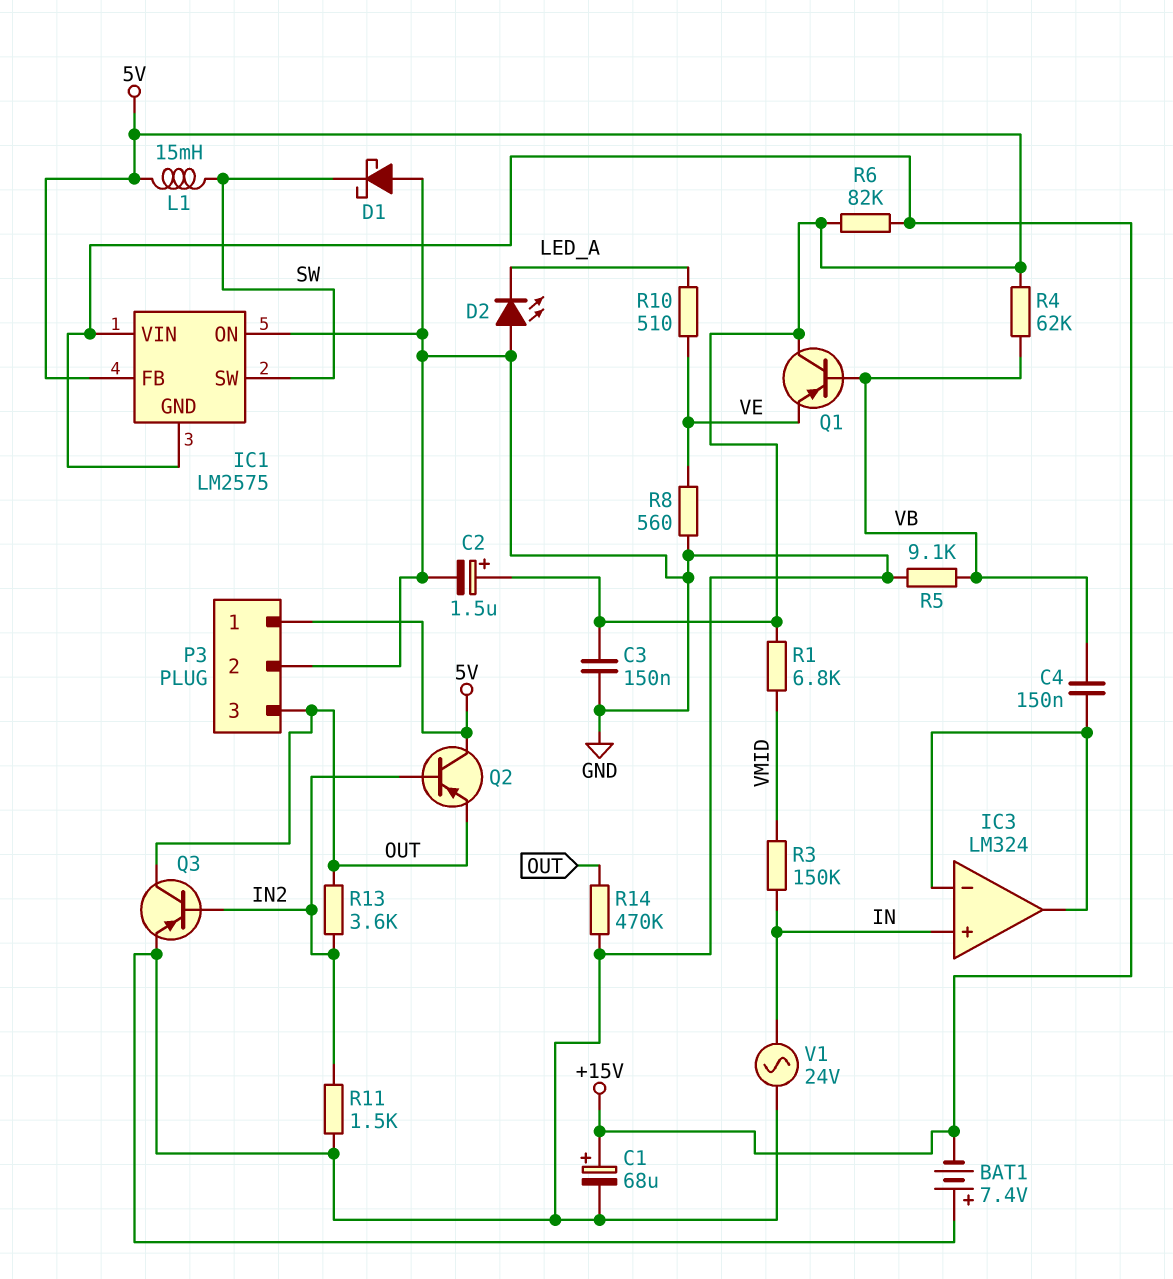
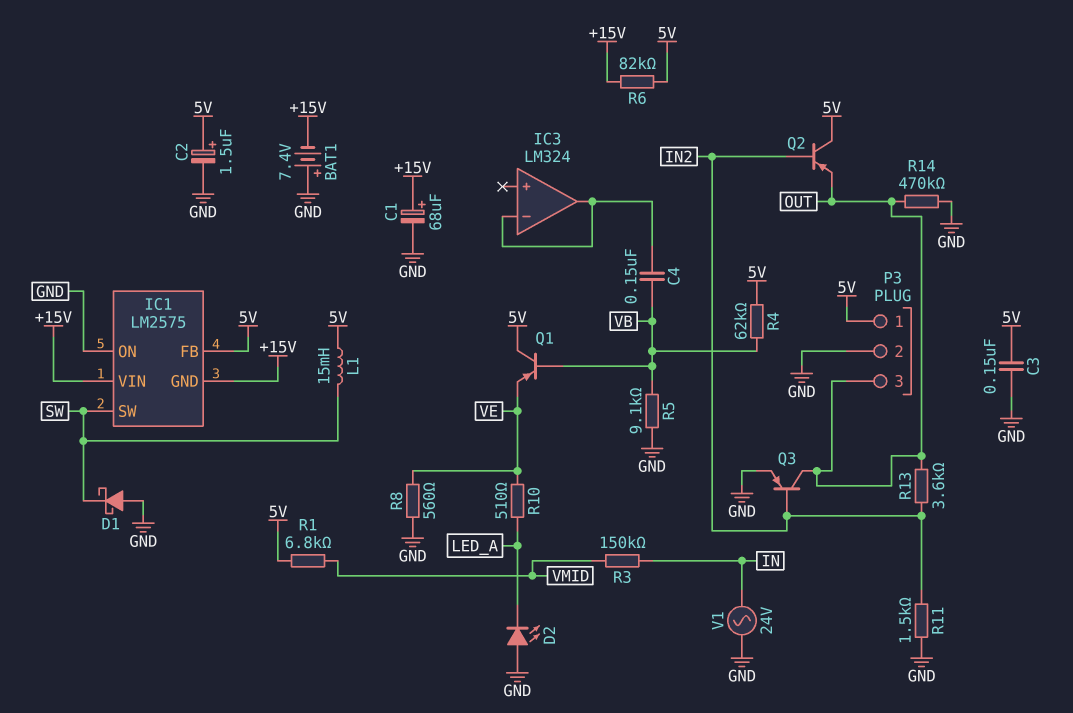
IC3 pin in+: IN -> none

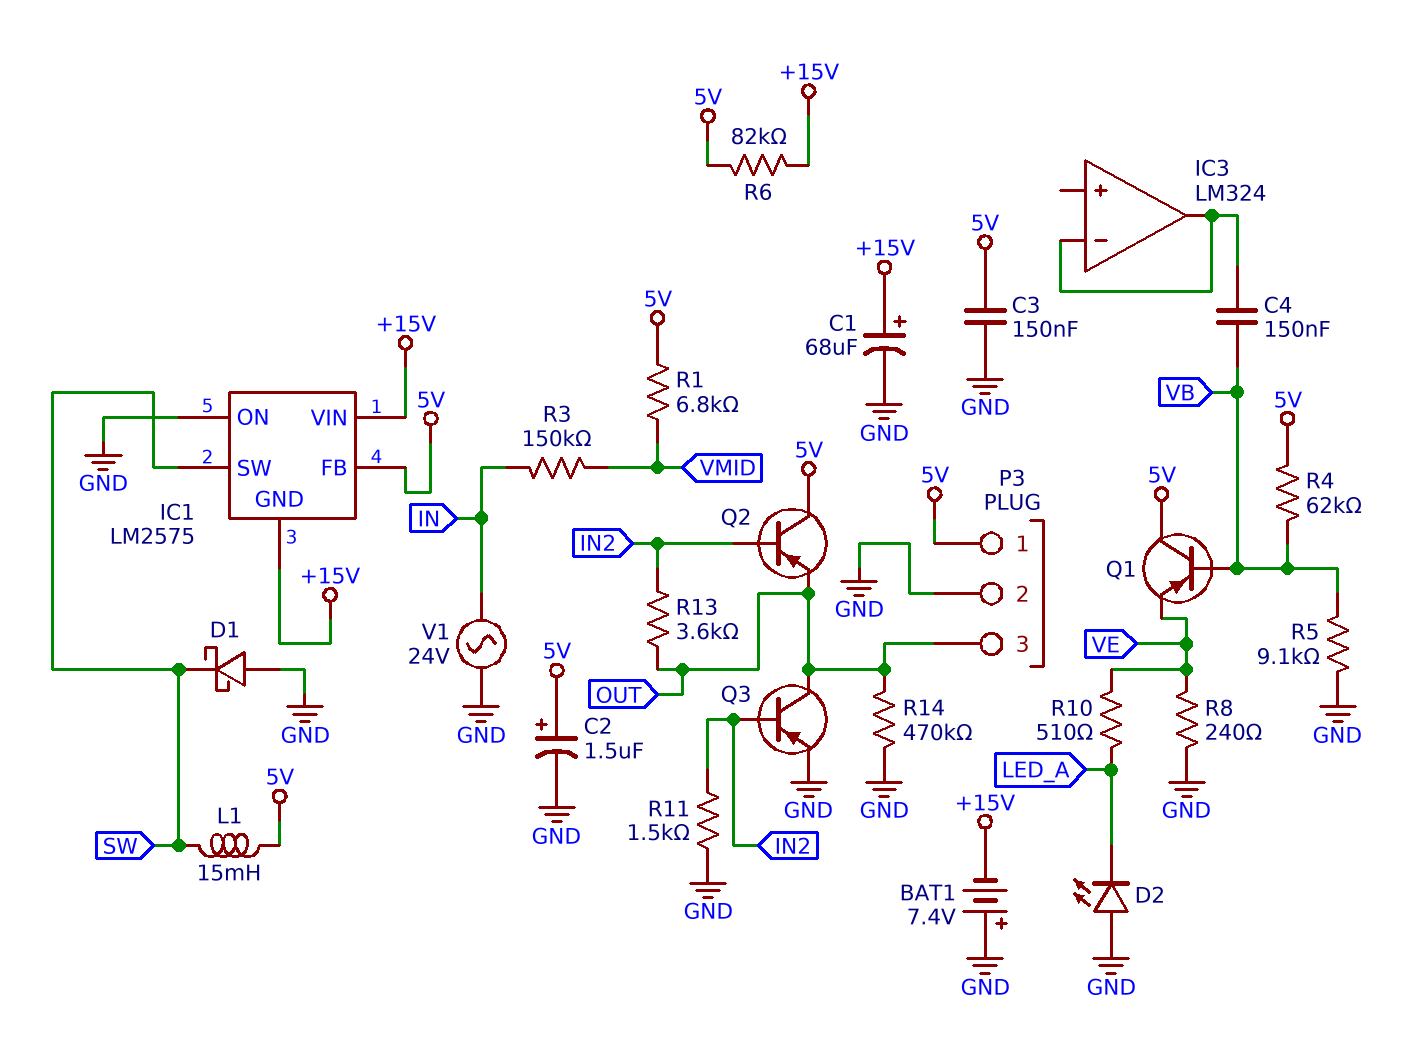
R8: 560 (GND, VE) -> 240 (GND, VE)

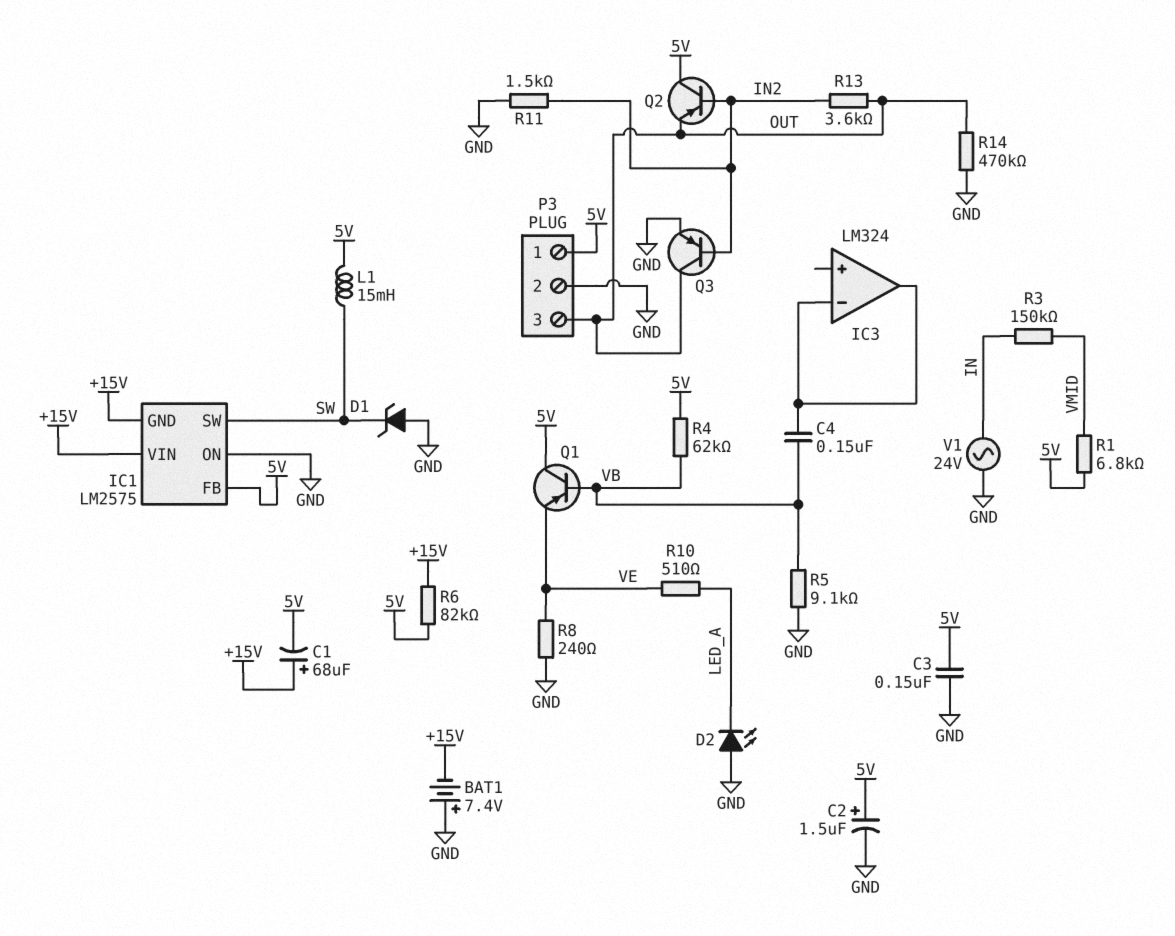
C1: 68uF (plus +15V, minus GND) -> 68uF (plus +15V, minus 5V)
D1: schottky (A GND, K SW) -> zener (A GND, K SW)

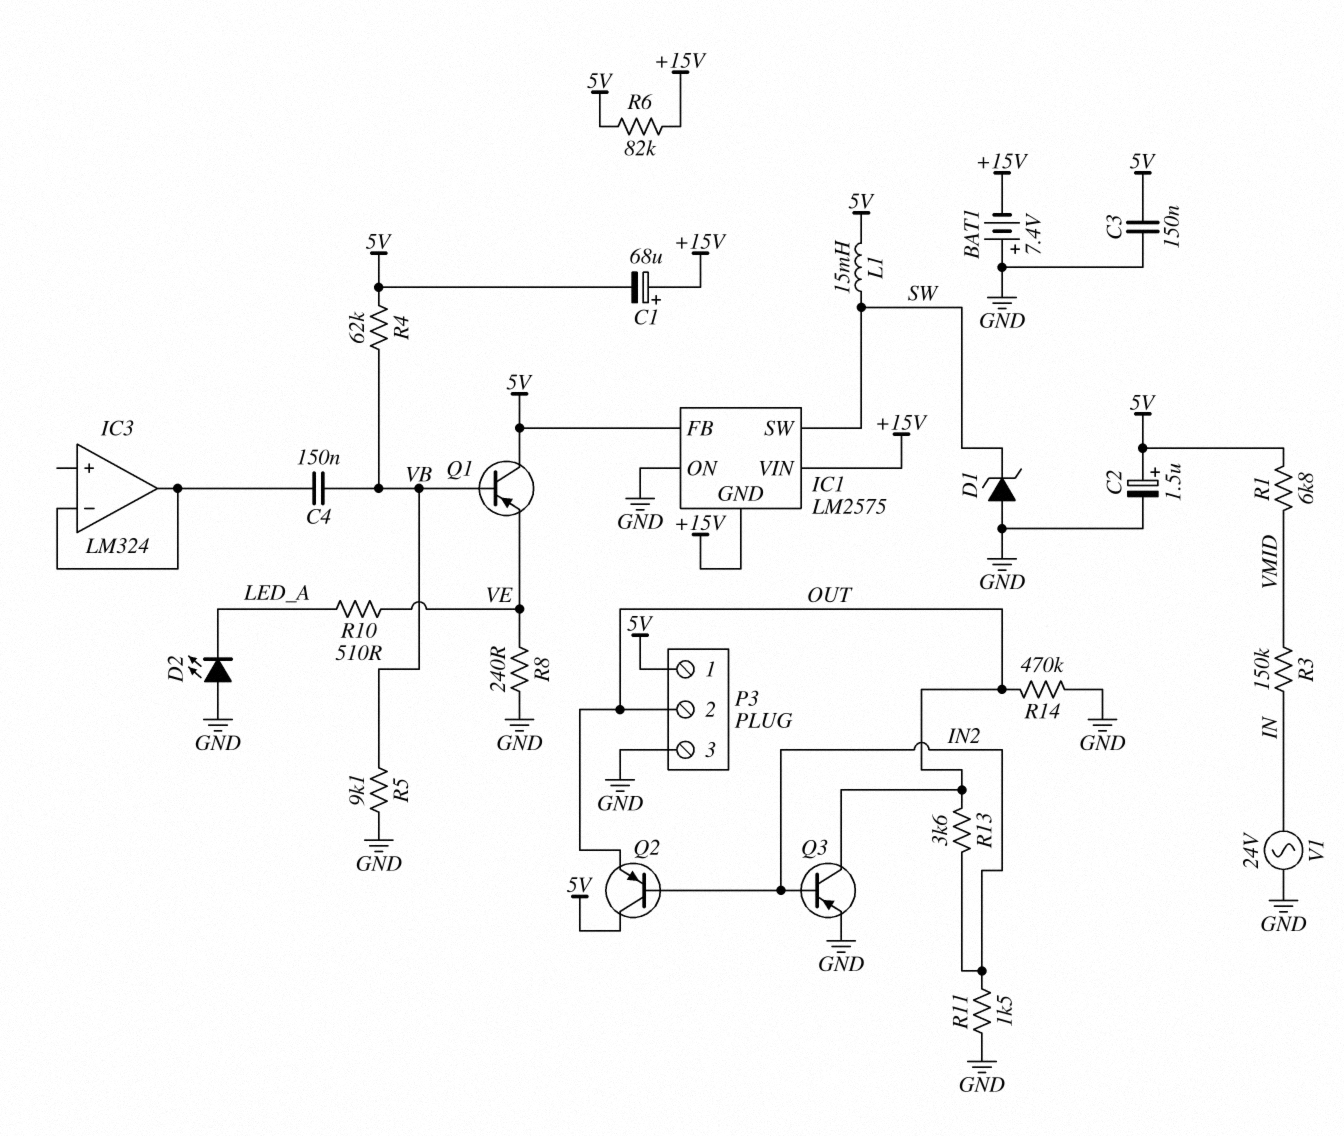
P3 pin 2: GND -> OUT
P3 pin 3: OUT -> GND

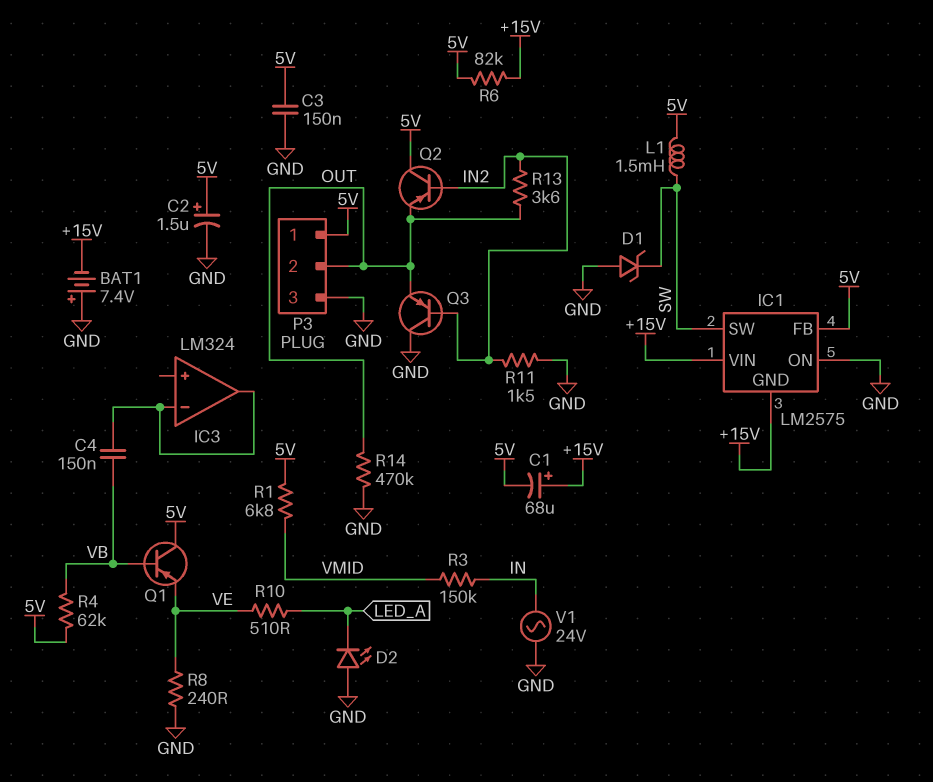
L1: 15mH (5V, SW) -> 1.5mH (5V, SW)
Q3: PNP (B IN2, C OUT, E GND) -> PNP (B IN2, C GND, E OUT)
R5: 9.1k (GND, VB) -> none

